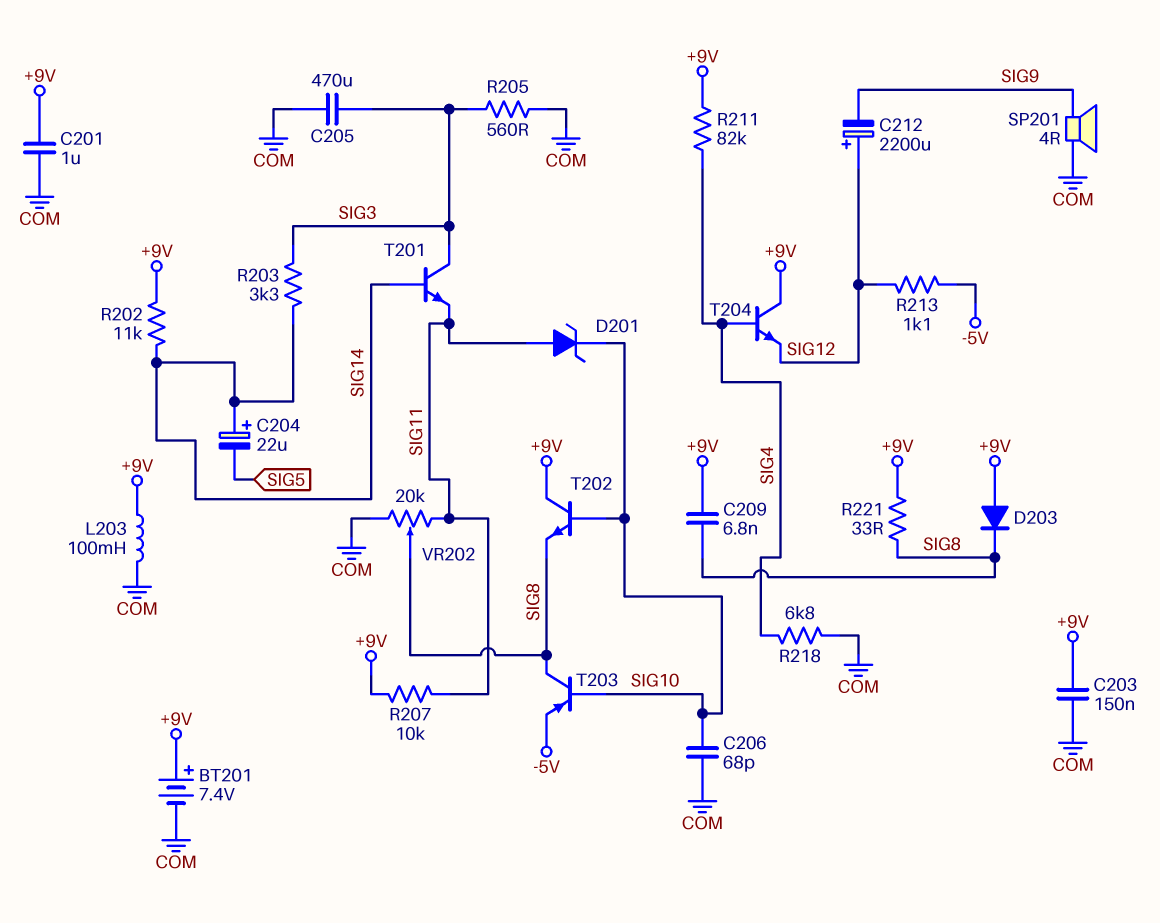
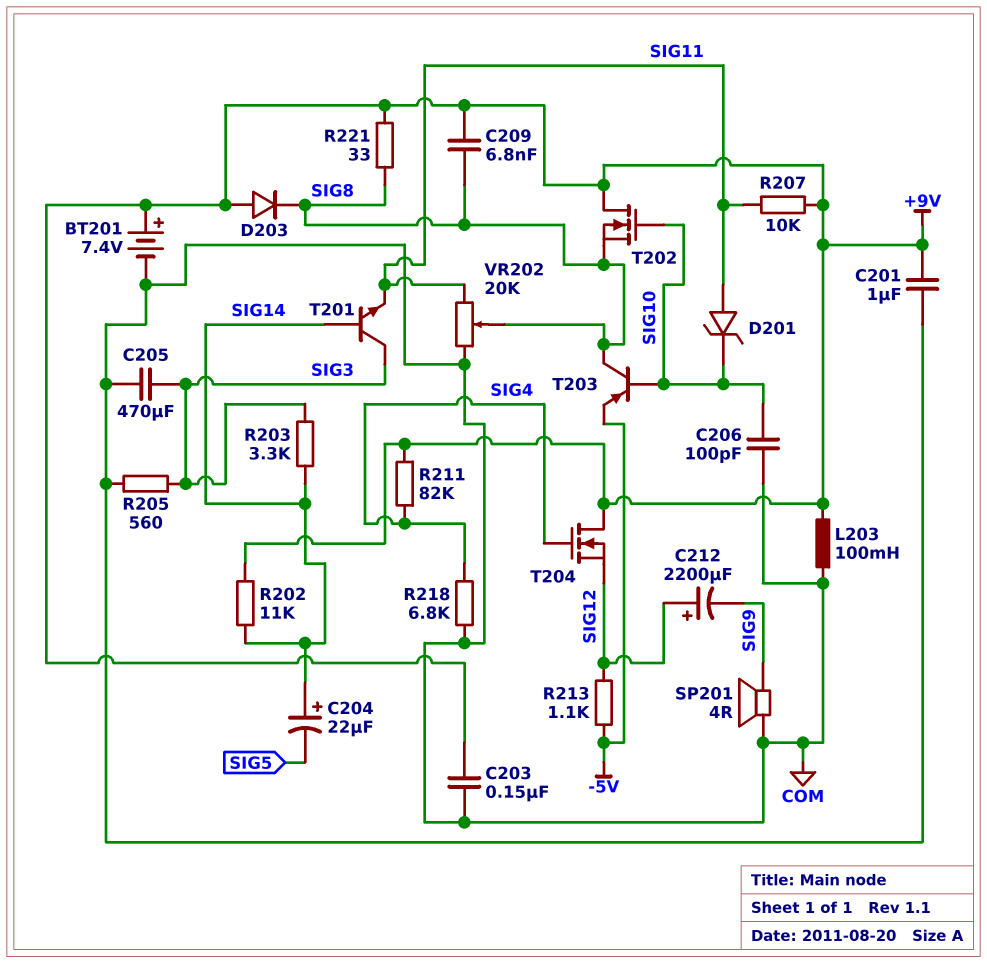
C206: 68pF (COM, SIG10) -> 100pF (COM, SIG10)
T202: NPN (B SIG10, C +9V, E SIG8) -> NMOS (G SIG10, D +9V, S SIG8)
T204: NPN (B SIG4, C +9V, E SIG12) -> NMOS (G SIG4, D +9V, S SIG12)

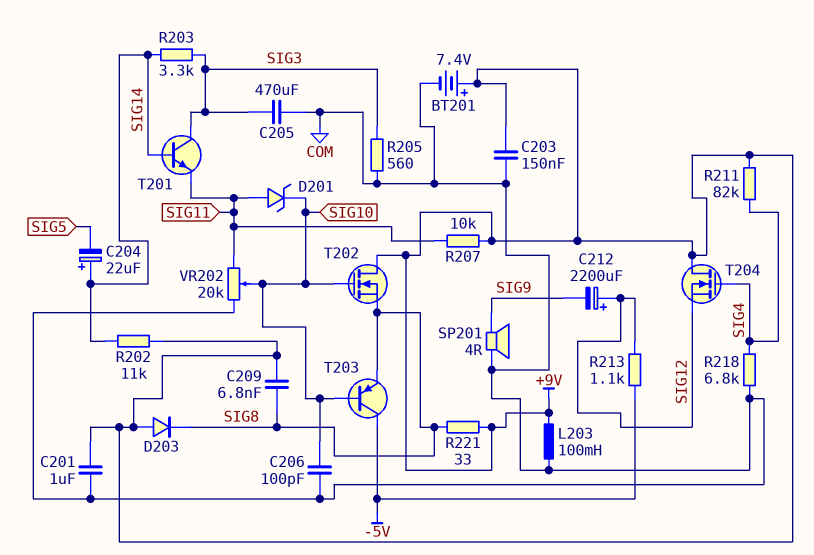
T203: PNP (B SIG10, C SIG8, E -5V) -> PNP (B SIG10, C -5V, E SIG8)
VR202: 20k (COM, SIG11, wiper SIG8) -> 20k (COM, SIG11, wiper SIG10)

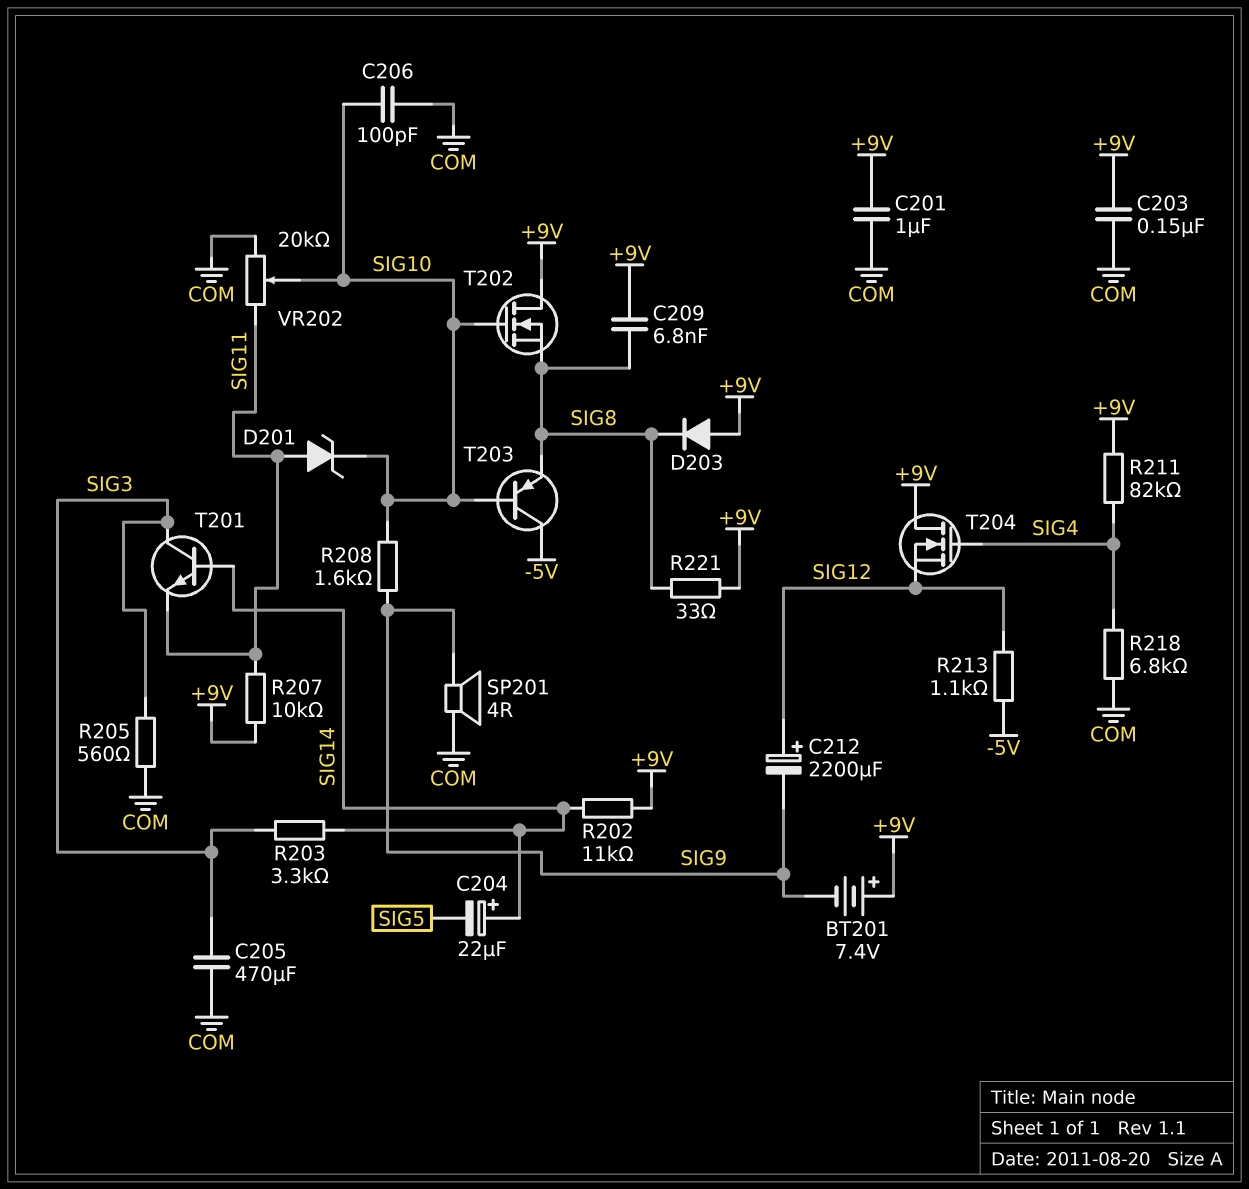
BT201: 7.4V (plus +9V, minus COM) -> 7.4V (plus +9V, minus SIG9)
L203: 100mH (+9V, COM) -> none
R208: none -> 1.6k (SIG9, SIG10)

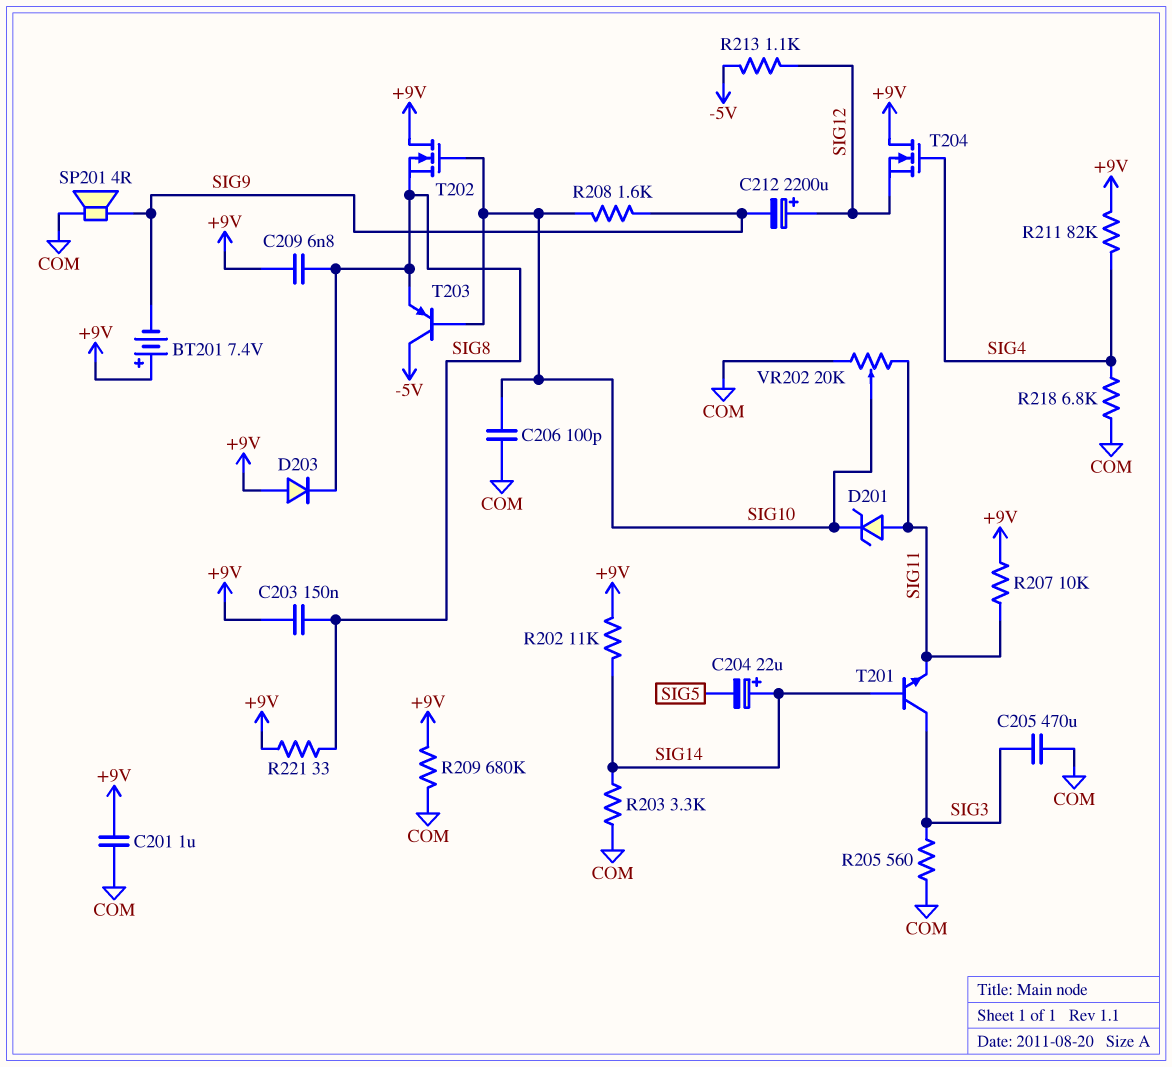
C203: 150nF (+9V, COM) -> 150nF (+9V, SIG8)
R203: 3.3k (SIG3, SIG14) -> 3.3k (COM, SIG14)
R209: none -> 680k (+9V, COM)

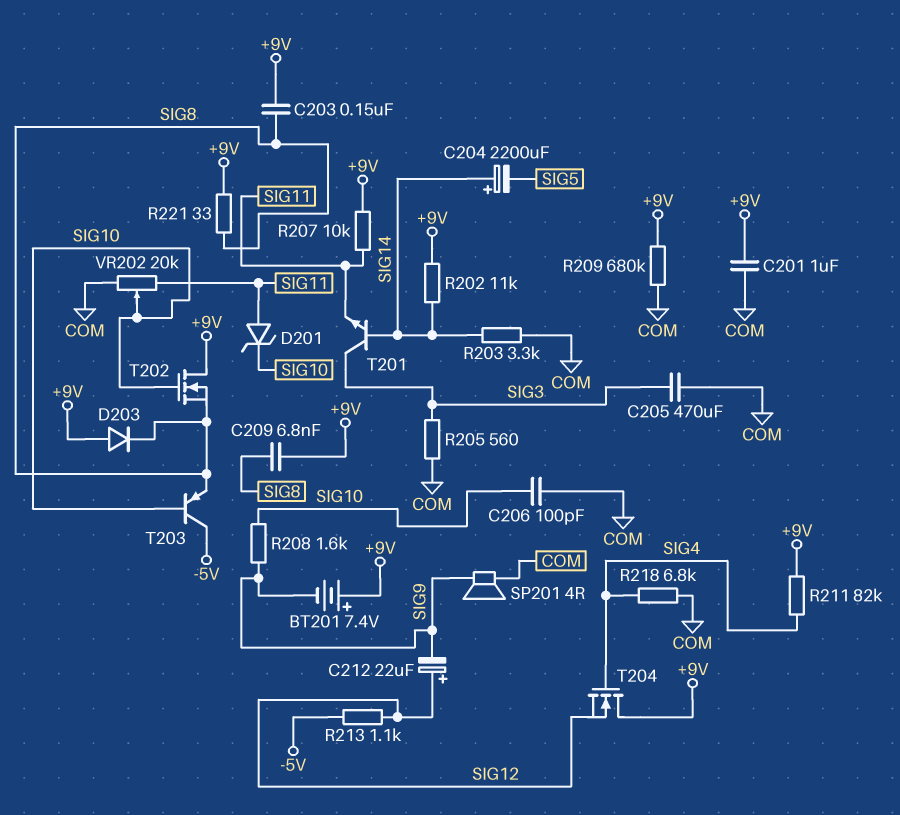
C204: 22uF (plus SIG14, minus SIG5) -> 2200uF (plus SIG14, minus SIG5)
C212: 2200uF (plus SIG12, minus SIG9) -> 22uF (plus SIG12, minus SIG9)

